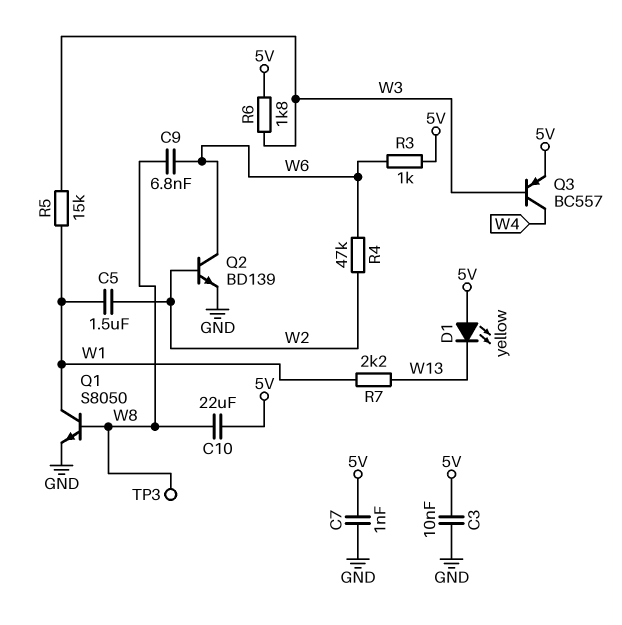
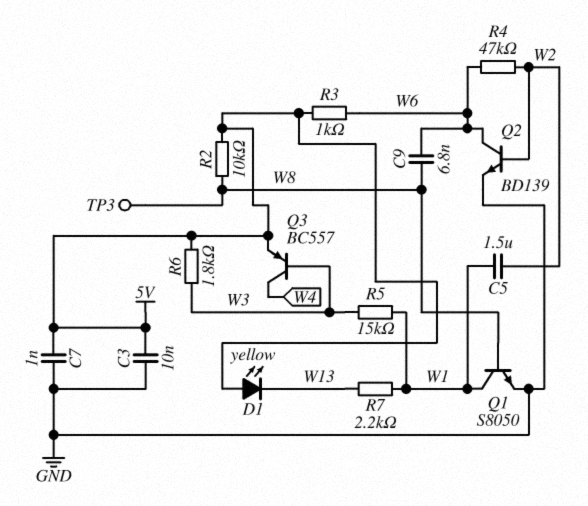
C10: 22uF (5V, W8) -> none
R2: none -> 10k (5V, W8)

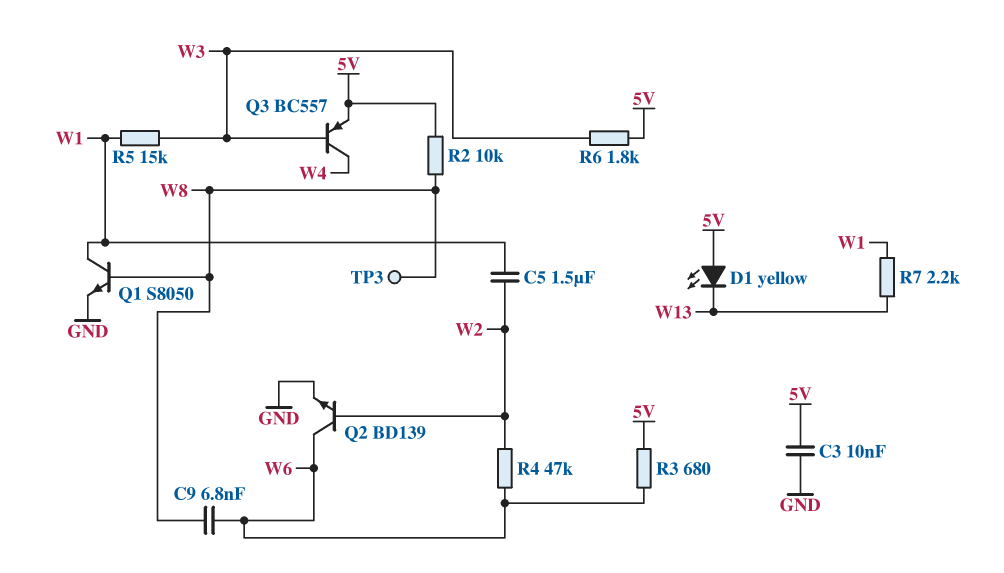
C7: 1nF (5V, GND) -> none
R3: 1k (5V, W6) -> 680 (5V, W6)

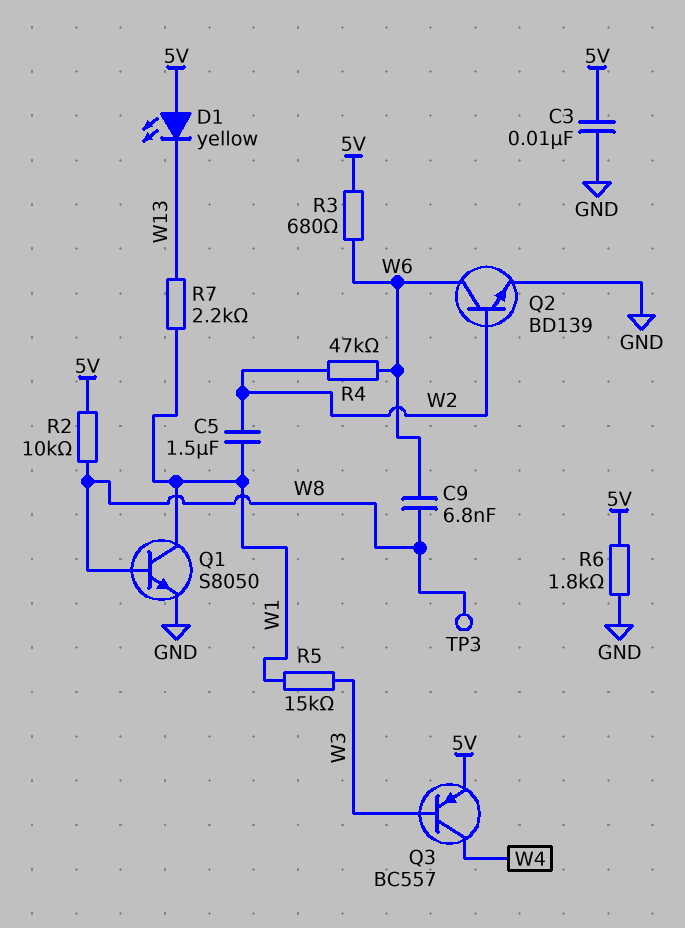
R6: 1.8k (5V, W3) -> 1.8k (5V, GND)

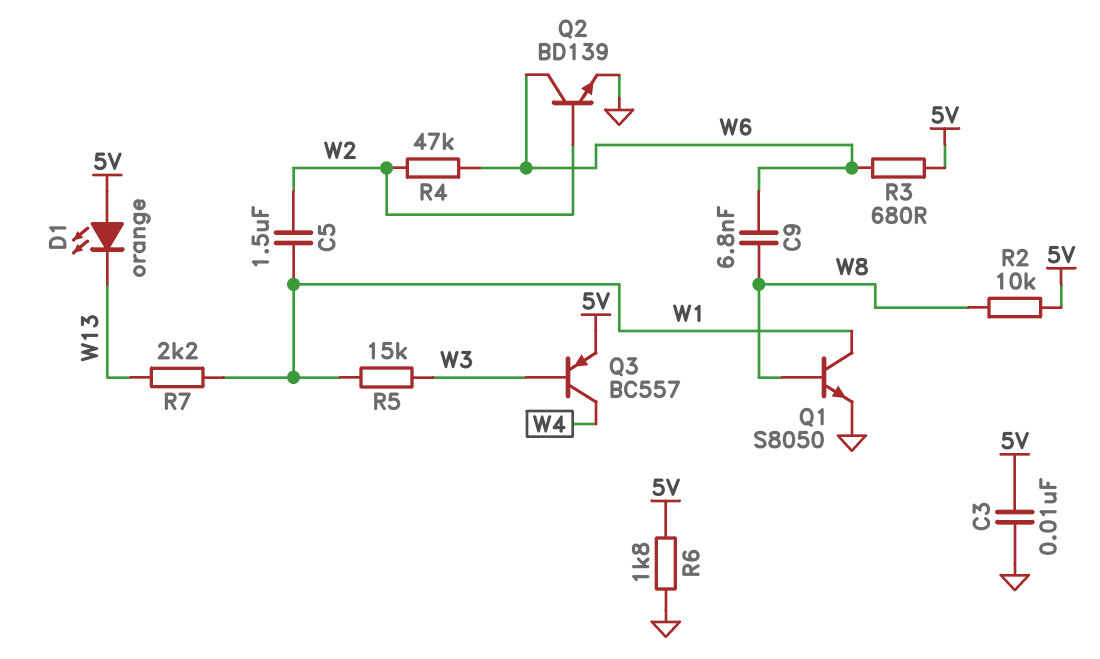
D1: LED yellow (A 5V, K W13) -> LED orange (A 5V, K W13)
TP3: test point (W8) -> none

